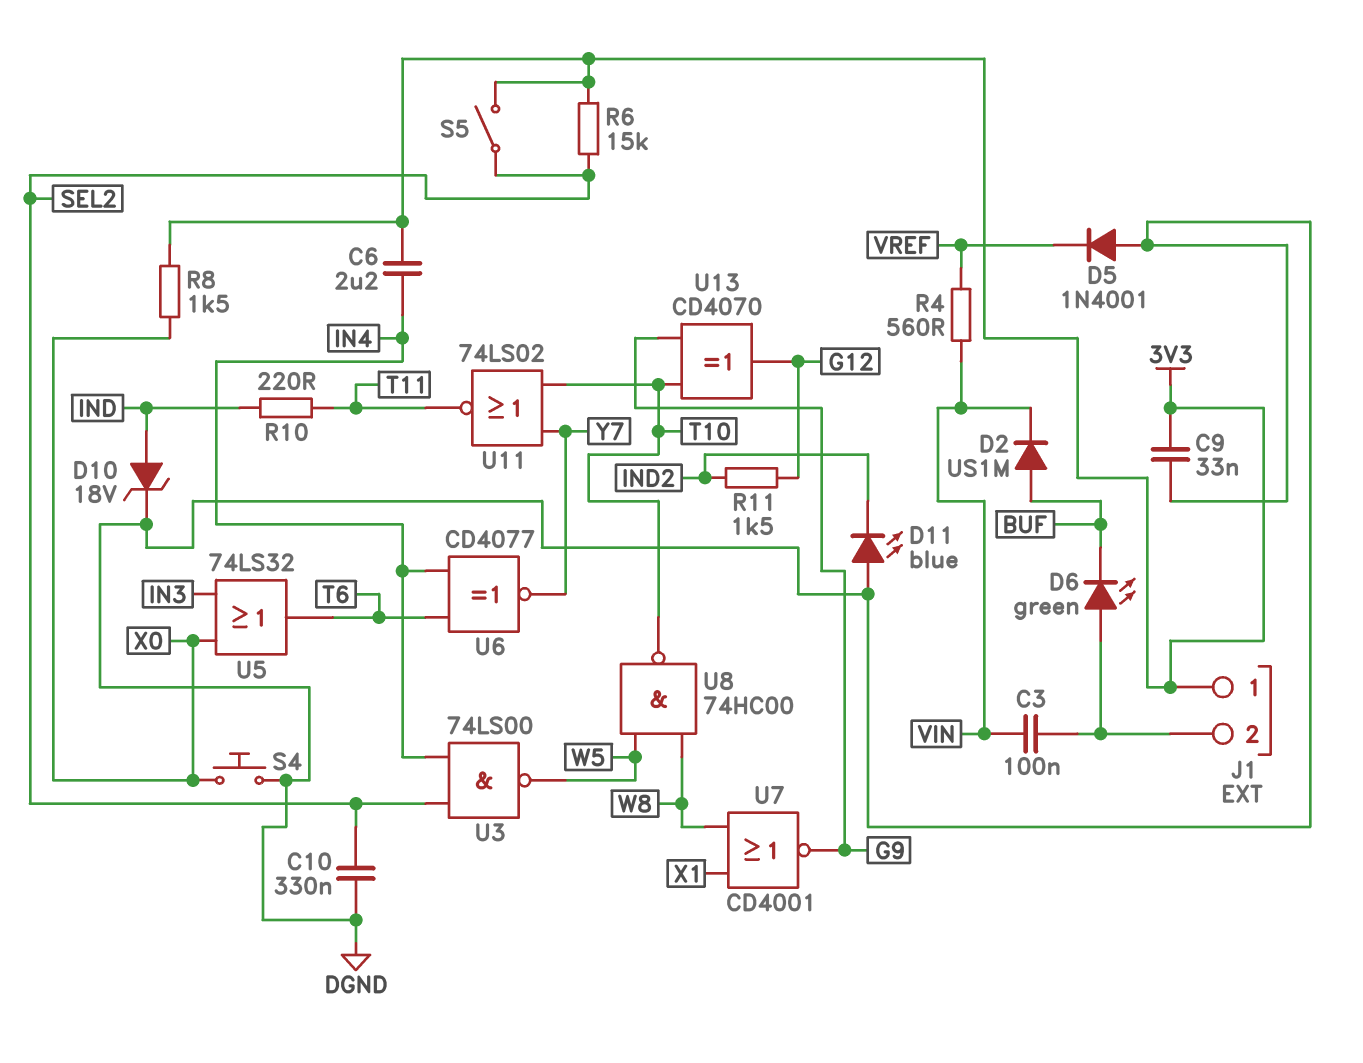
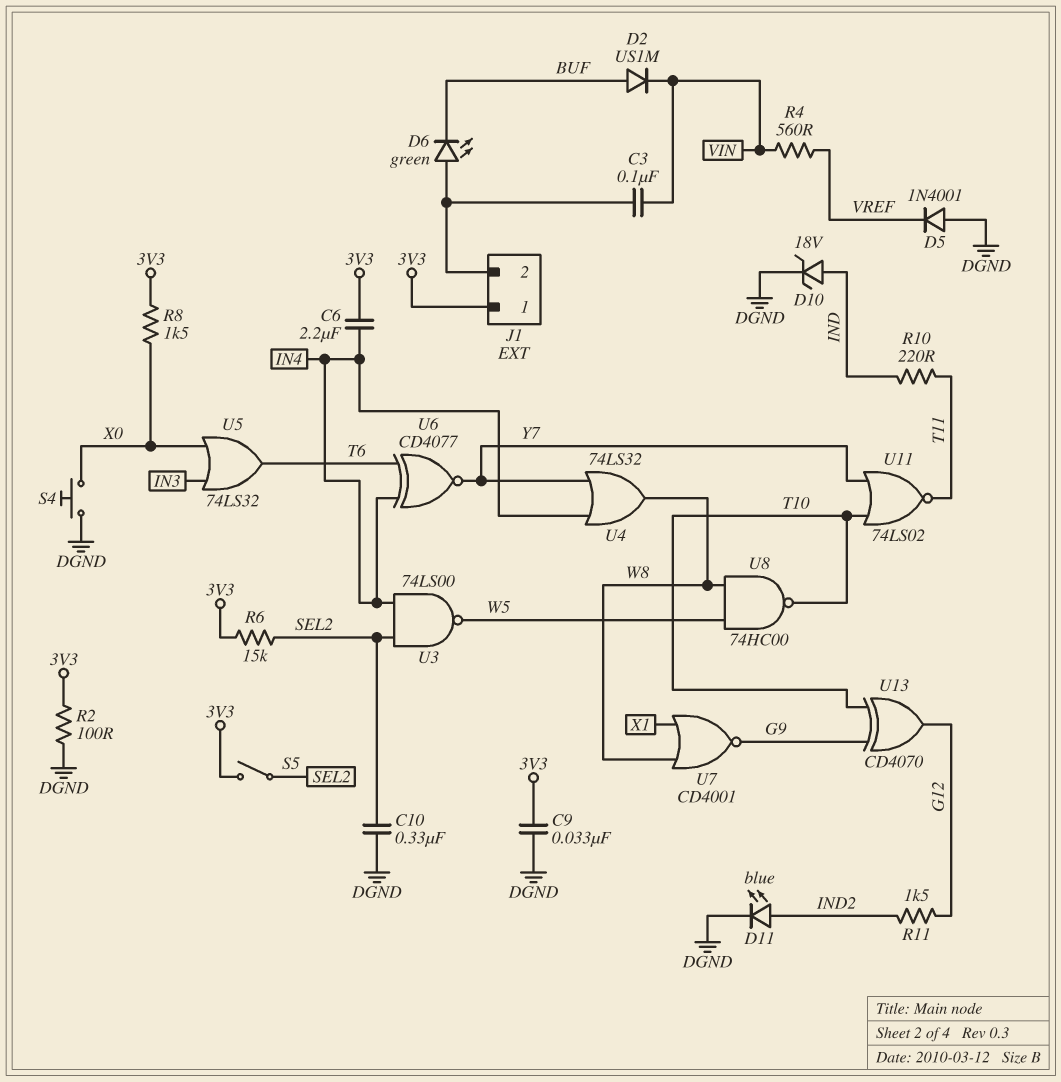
D11: LED blue (A DGND, K IND2) -> LED blue (A IND2, K DGND)
R2: none -> 100 (3V3, DGND)
U4: none -> OR 74LS32 (in IN4, in Y7, out W8)

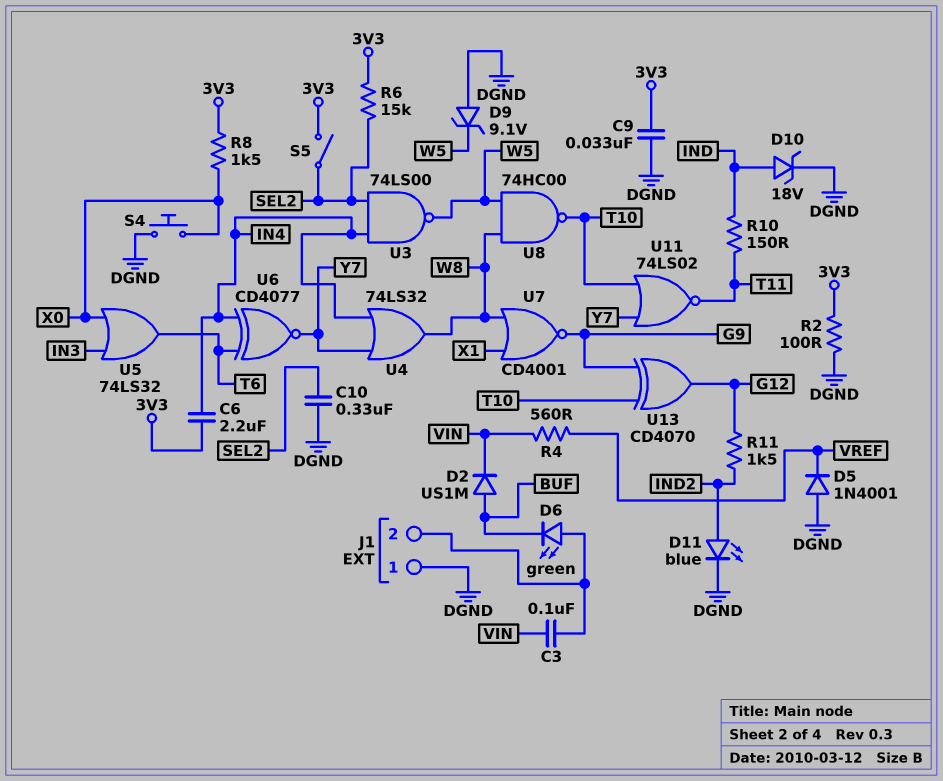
D9: none -> zener 9.1V (A DGND, K W5)
J1 pin 1: 3V3 -> DGND
R10: 220 (IND, T11) -> 150 (IND, T11)

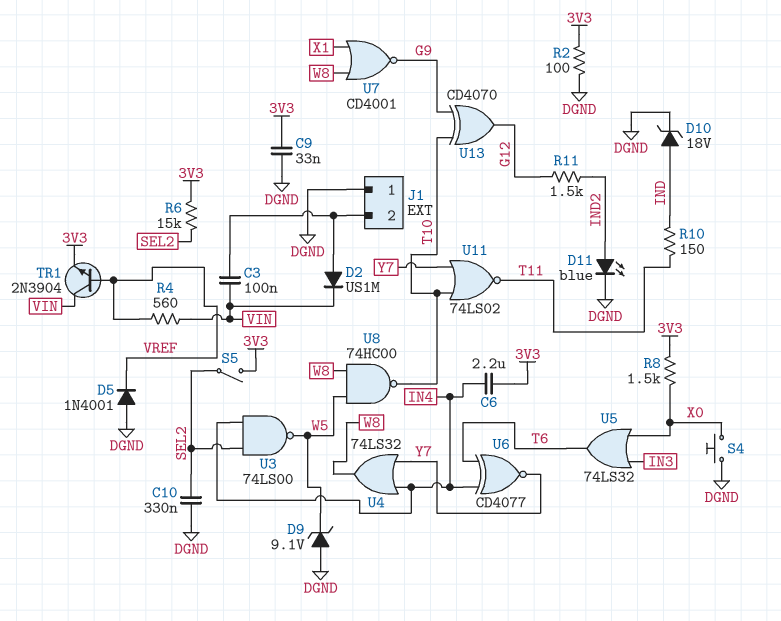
D2: diode US1M (A BUF, K VIN) -> diode US1M (A J1/2, K VIN)
D6: LED green (A J1/2, K BUF) -> none
TR1: none -> NPN 2N3904 (B VREF, C VIN, E 3V3)

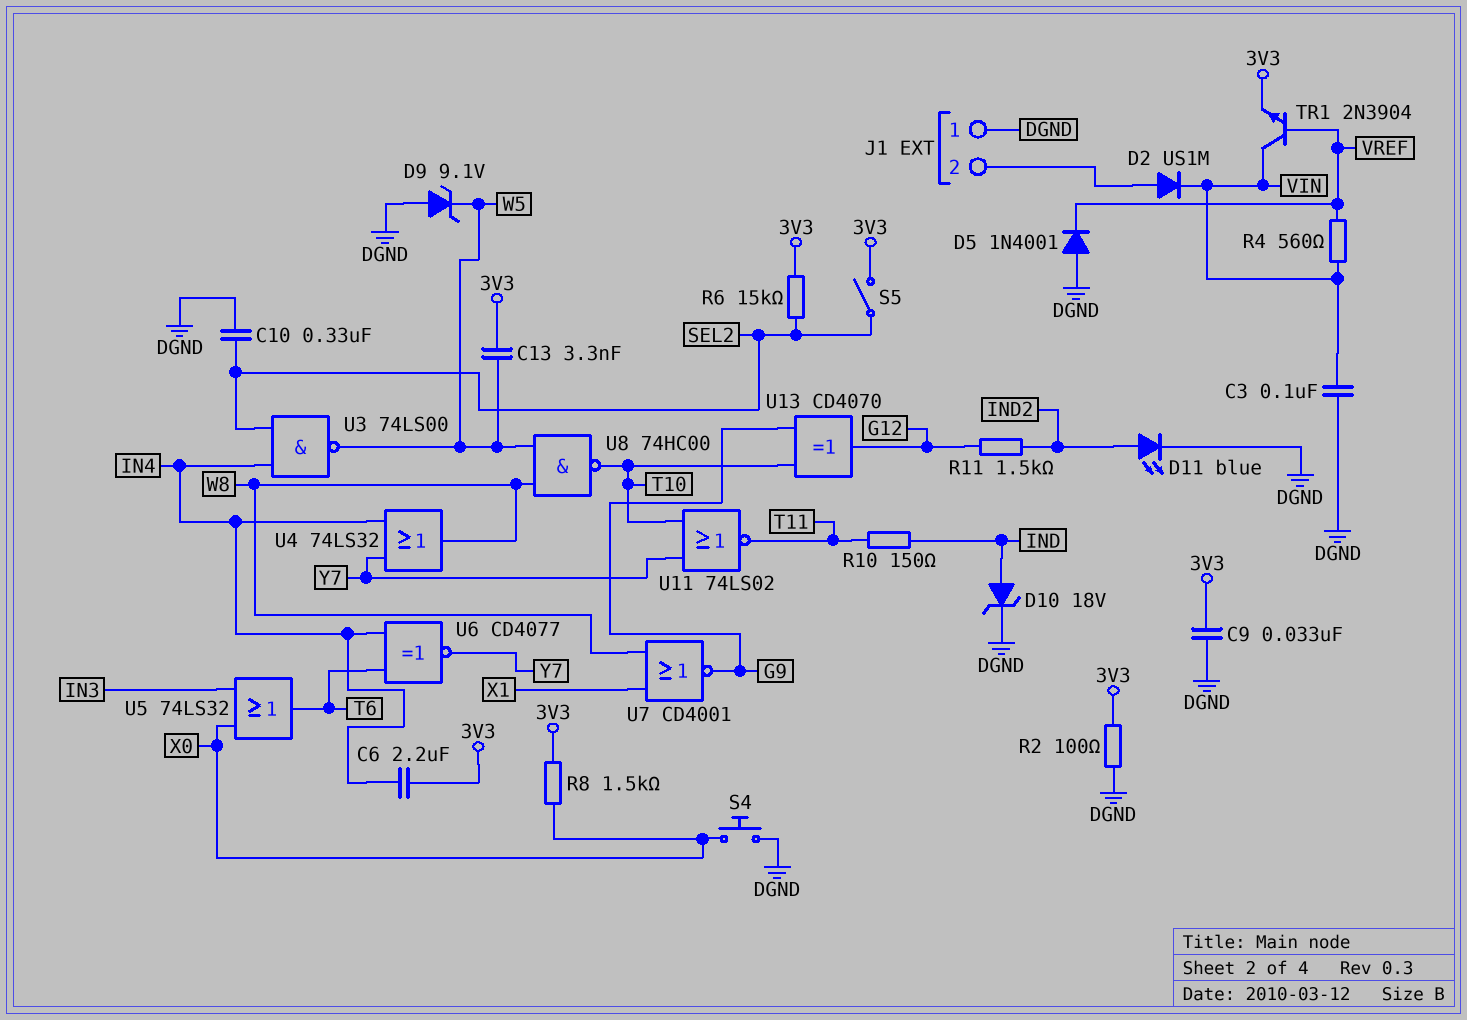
C3: 100nF (J1/2, VIN) -> 100nF (DGND, VIN)
C13: none -> 3.3nF (3V3, W5)

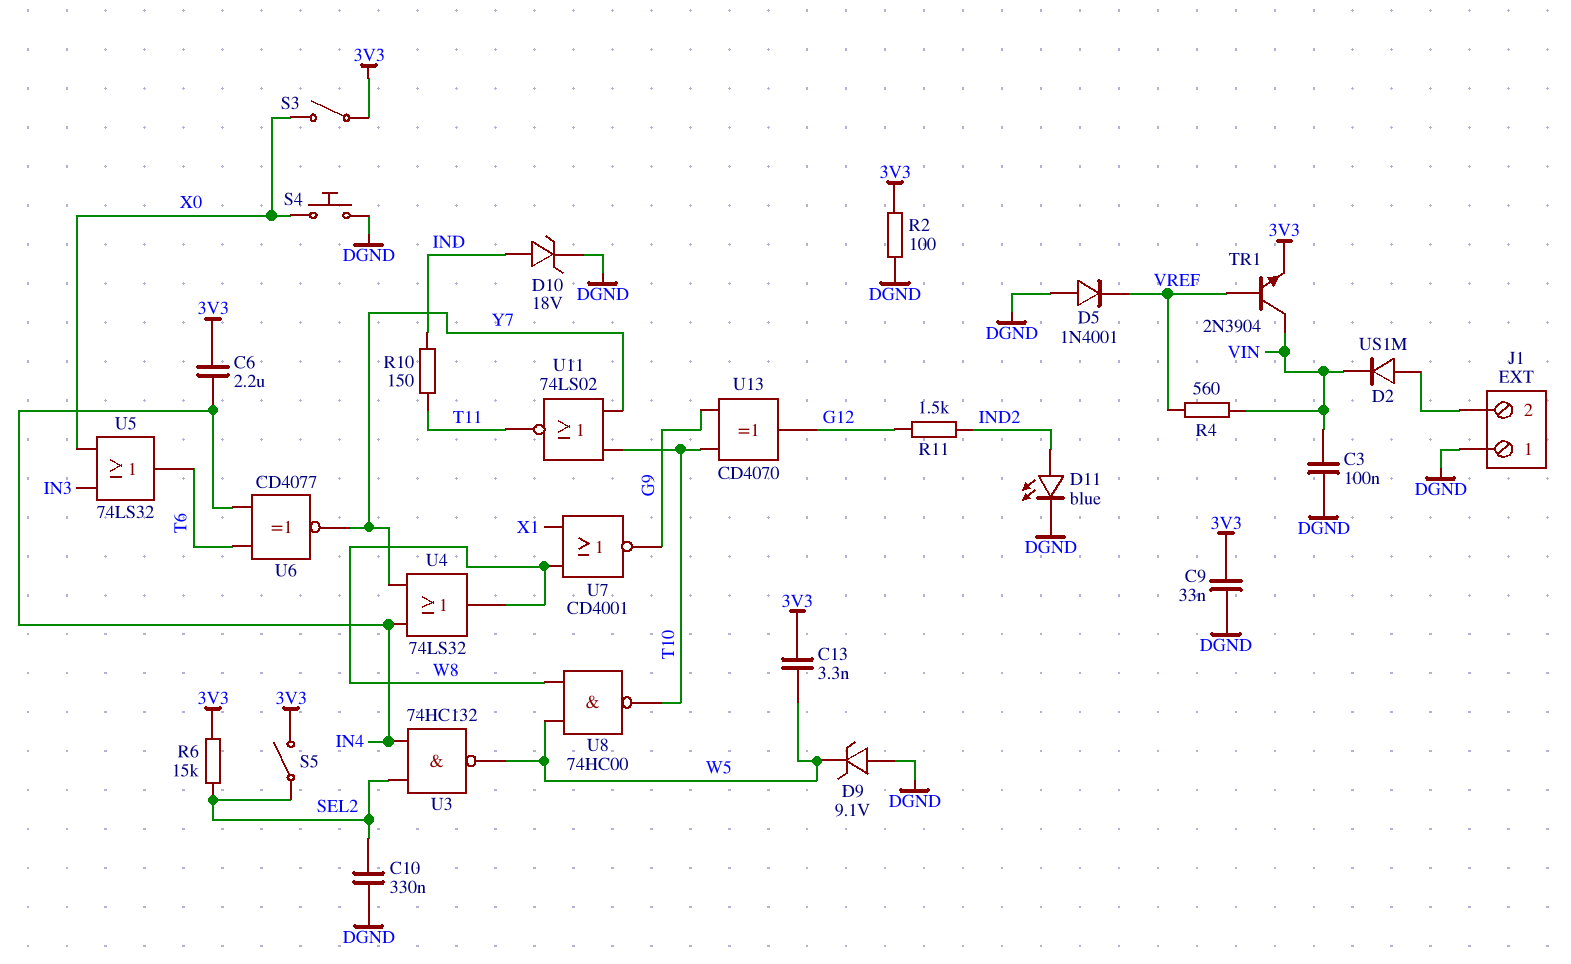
R8: 1.5k (3V3, X0) -> none
S3: none -> switch (3V3, X0)
U3: NAND 74LS00 (in IN4, in SEL2, out W5) -> NAND 74HC132 (in IN4, in SEL2, out W5)

